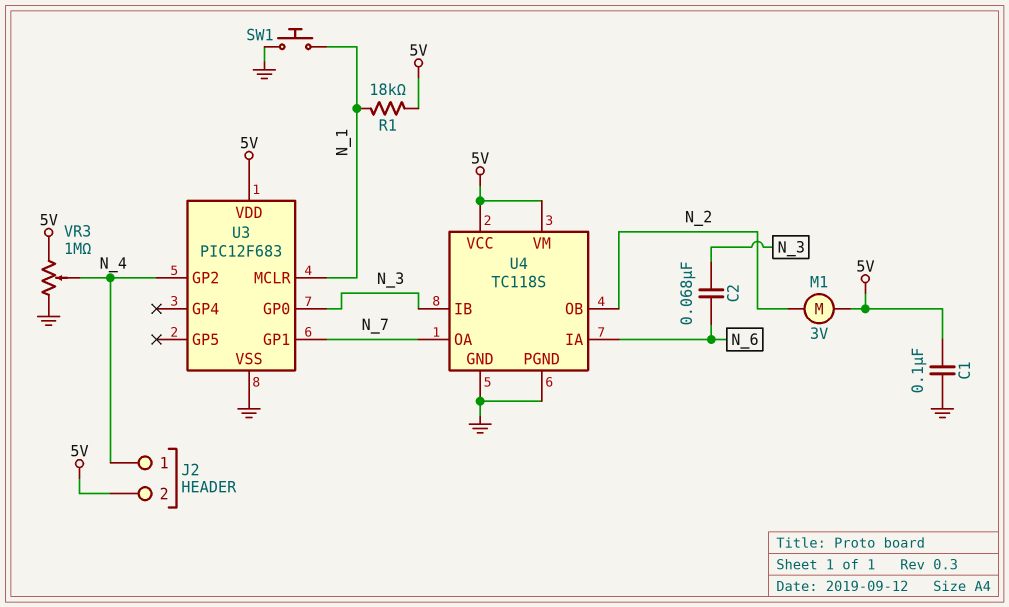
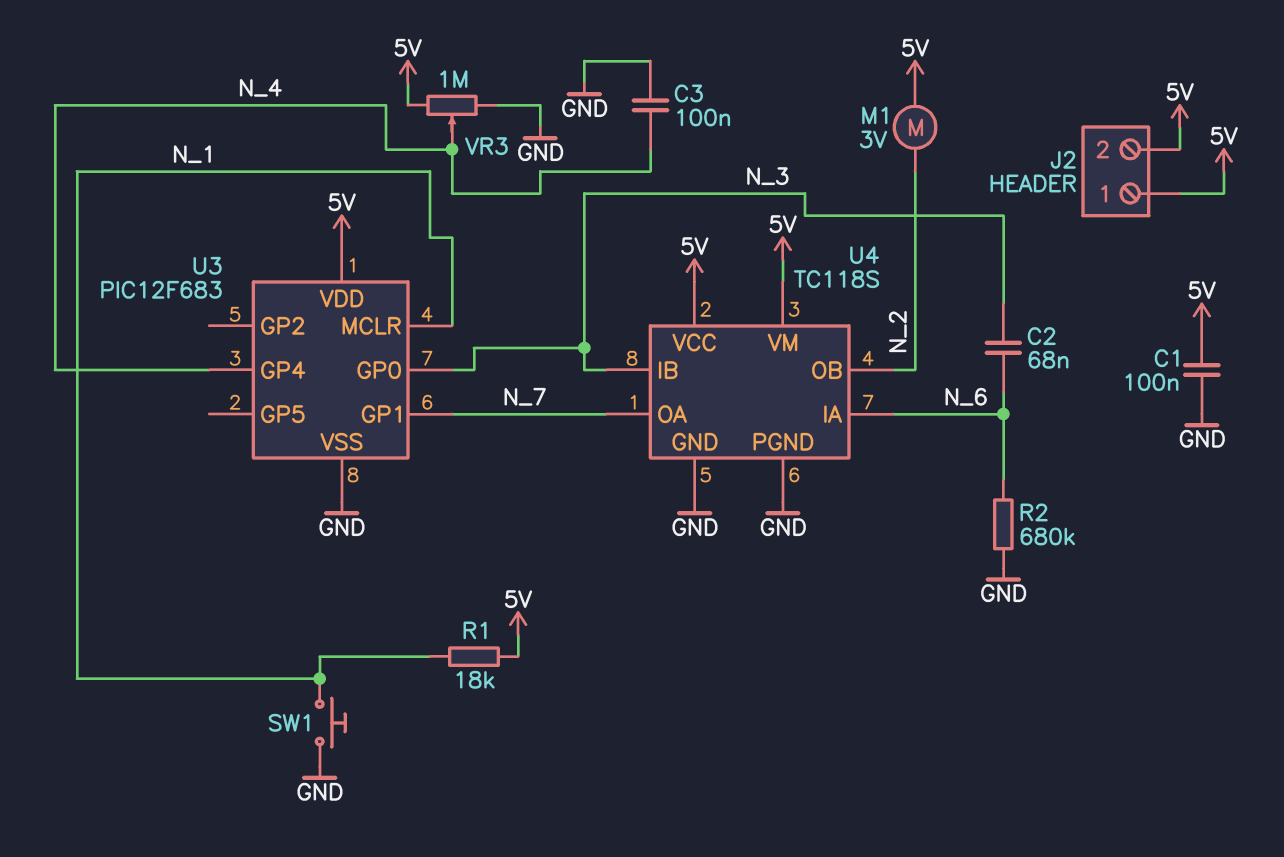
C3: none -> 100nF (GND, N_4)
J2 pin 1: N_4 -> 5V
R2: none -> 680k (GND, N_6)
U3 pin GP2: N_4 -> none
U3 pin GP4: none -> N_4

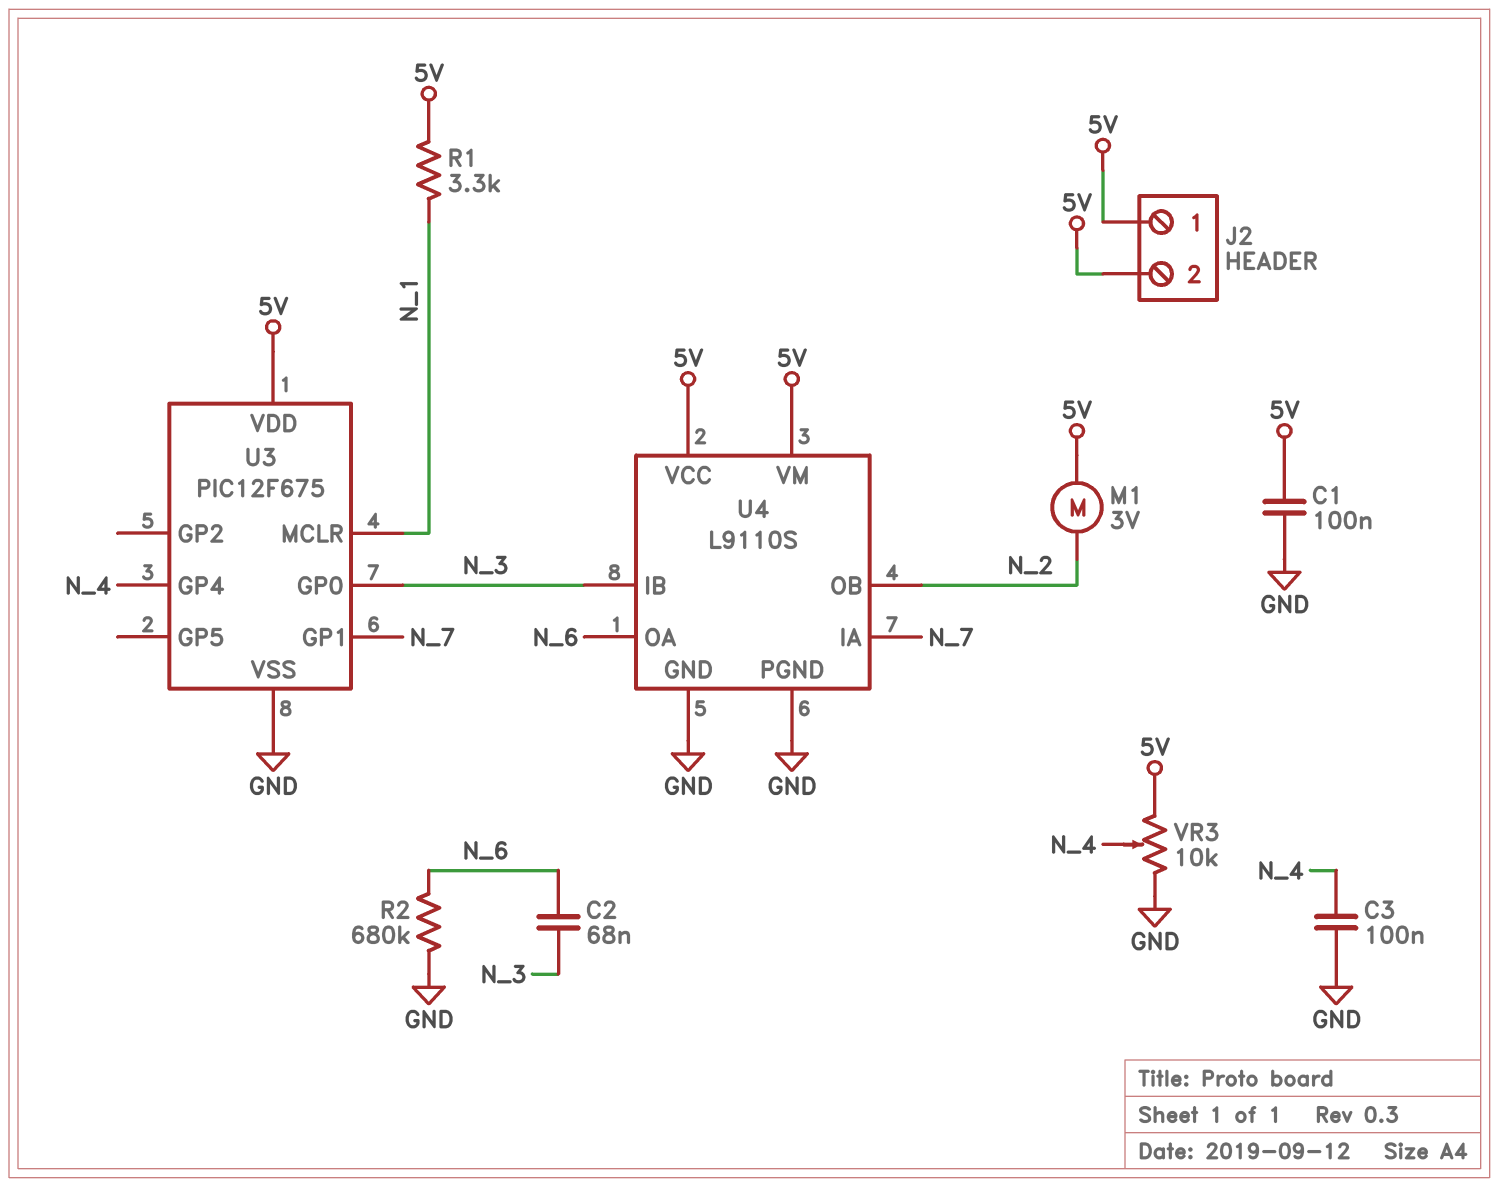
R1: 18k (5V, N_1) -> 3.3k (5V, N_1)
SW1: button (GND, N_1) -> none
U3: PIC12F683 -> PIC12F675
U4: TC118S -> L9110S
U4 pin IA: N_6 -> N_7
U4 pin OA: N_7 -> N_6
VR3: 1M (5V, GND, wiper N_4) -> 10k (5V, GND, wiper N_4)

